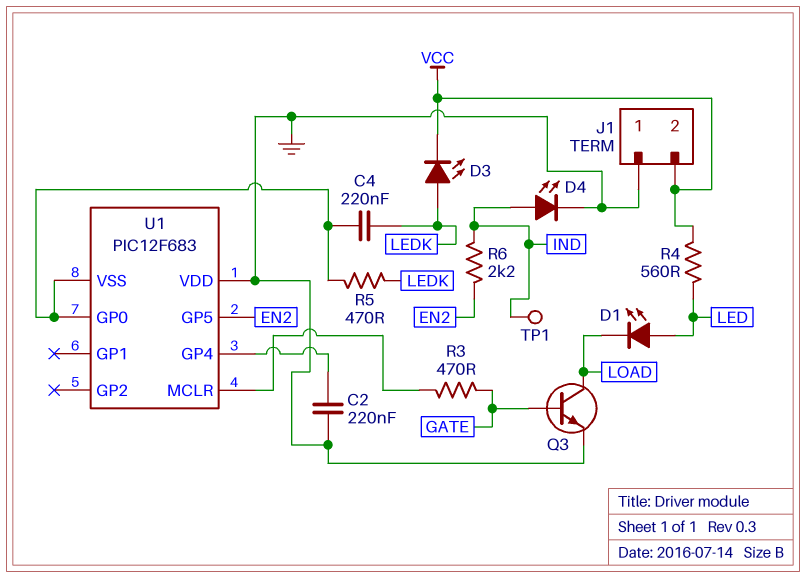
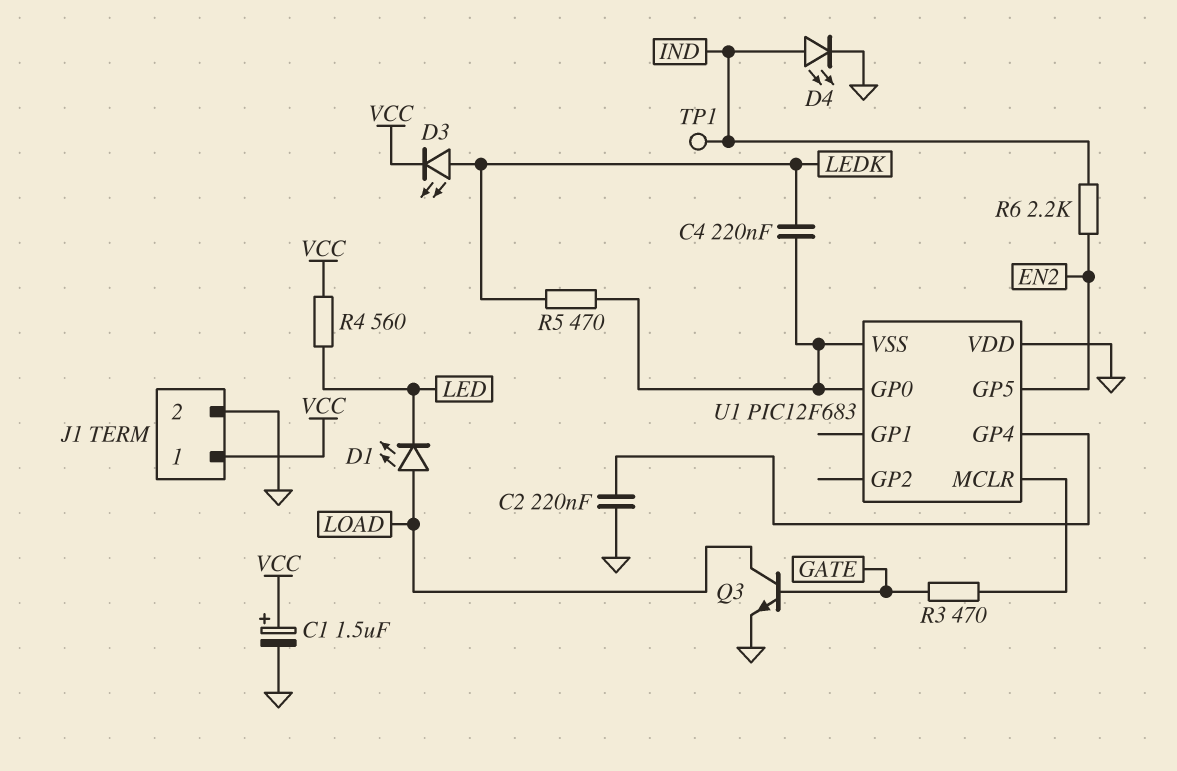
C1: none -> 1.5uF (plus VCC, minus GND)
D1: LED (A LED, K LOAD) -> LED (A LOAD, K LED)
J1 pin 1: GND -> VCC
J1 pin 2: VCC -> GND

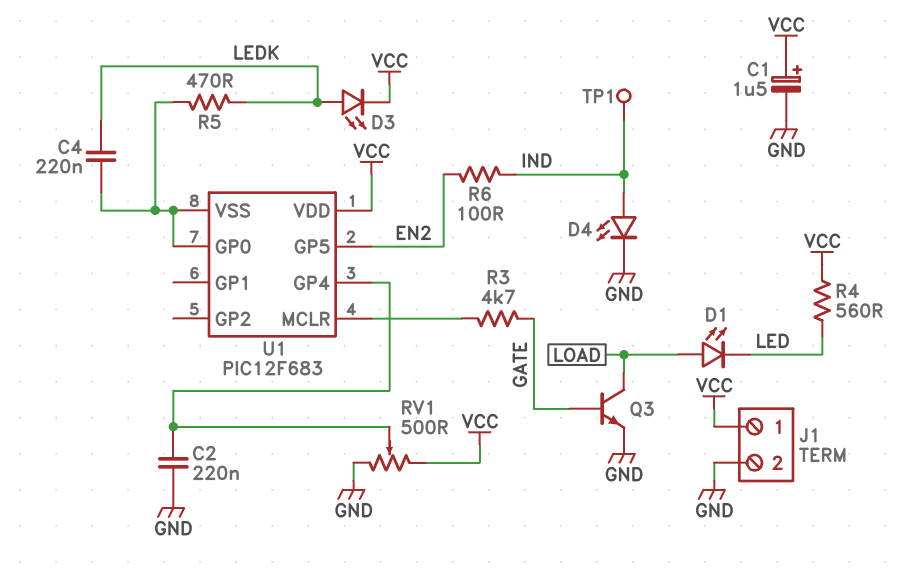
R3: 470 (GATE, U1/MCLR) -> 4.7k (GATE, U1/MCLR)
R6: 2.2k (EN2, IND) -> 100 (EN2, IND)
RV1: none -> 500 (GND, VCC, wiper U1/GP4)
U1 pin VDD: GND -> VCC

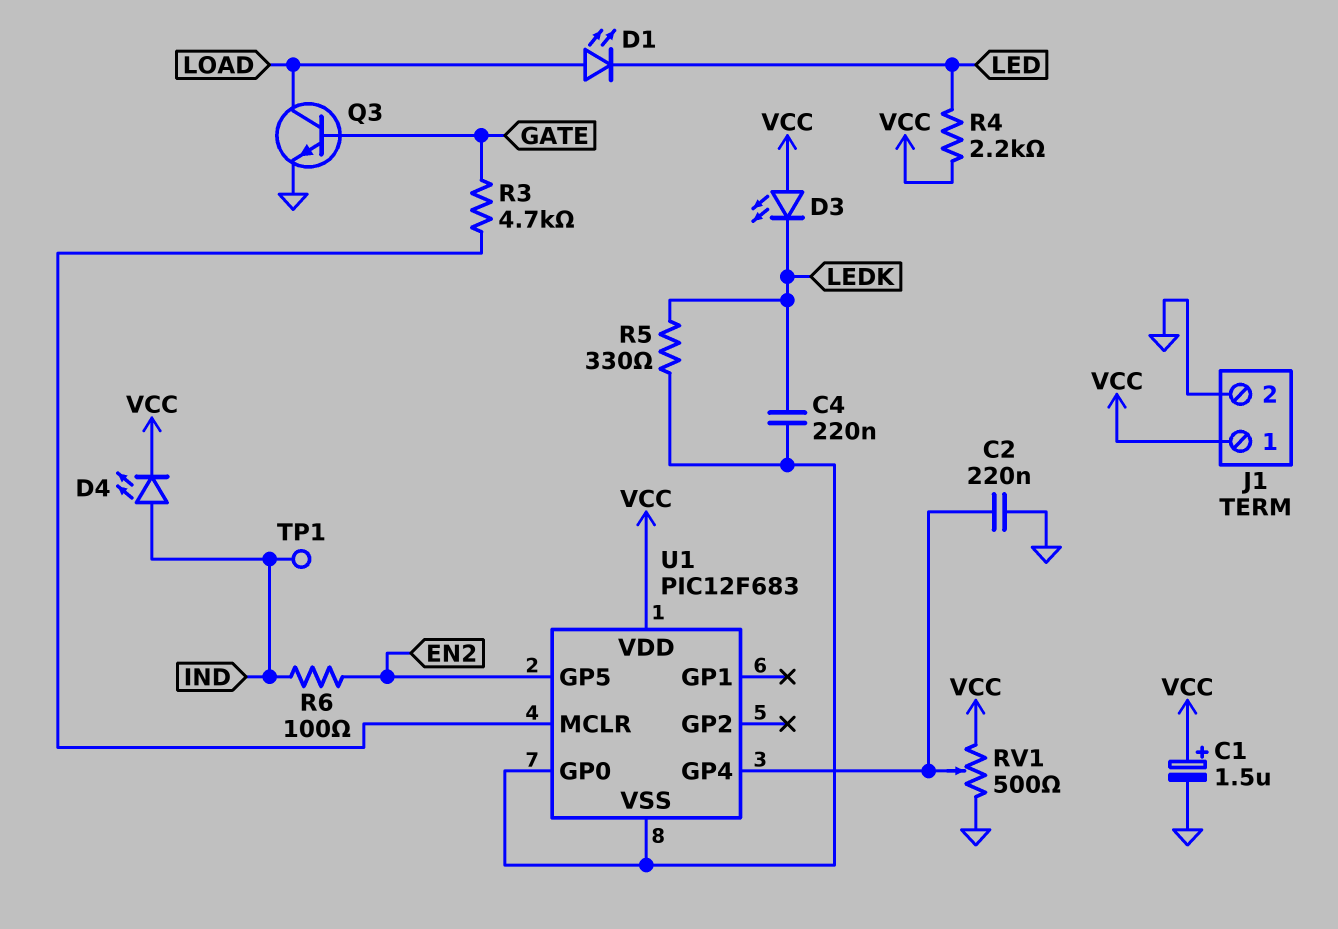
D3: LED (A LEDK, K VCC) -> LED (A VCC, K LEDK)
D4: LED (A IND, K GND) -> LED (A IND, K VCC)
R4: 560 (LED, VCC) -> 2.2k (LED, VCC)
R5: 470 (LEDK, U1/GP0) -> 330 (LEDK, U1/GP0)

